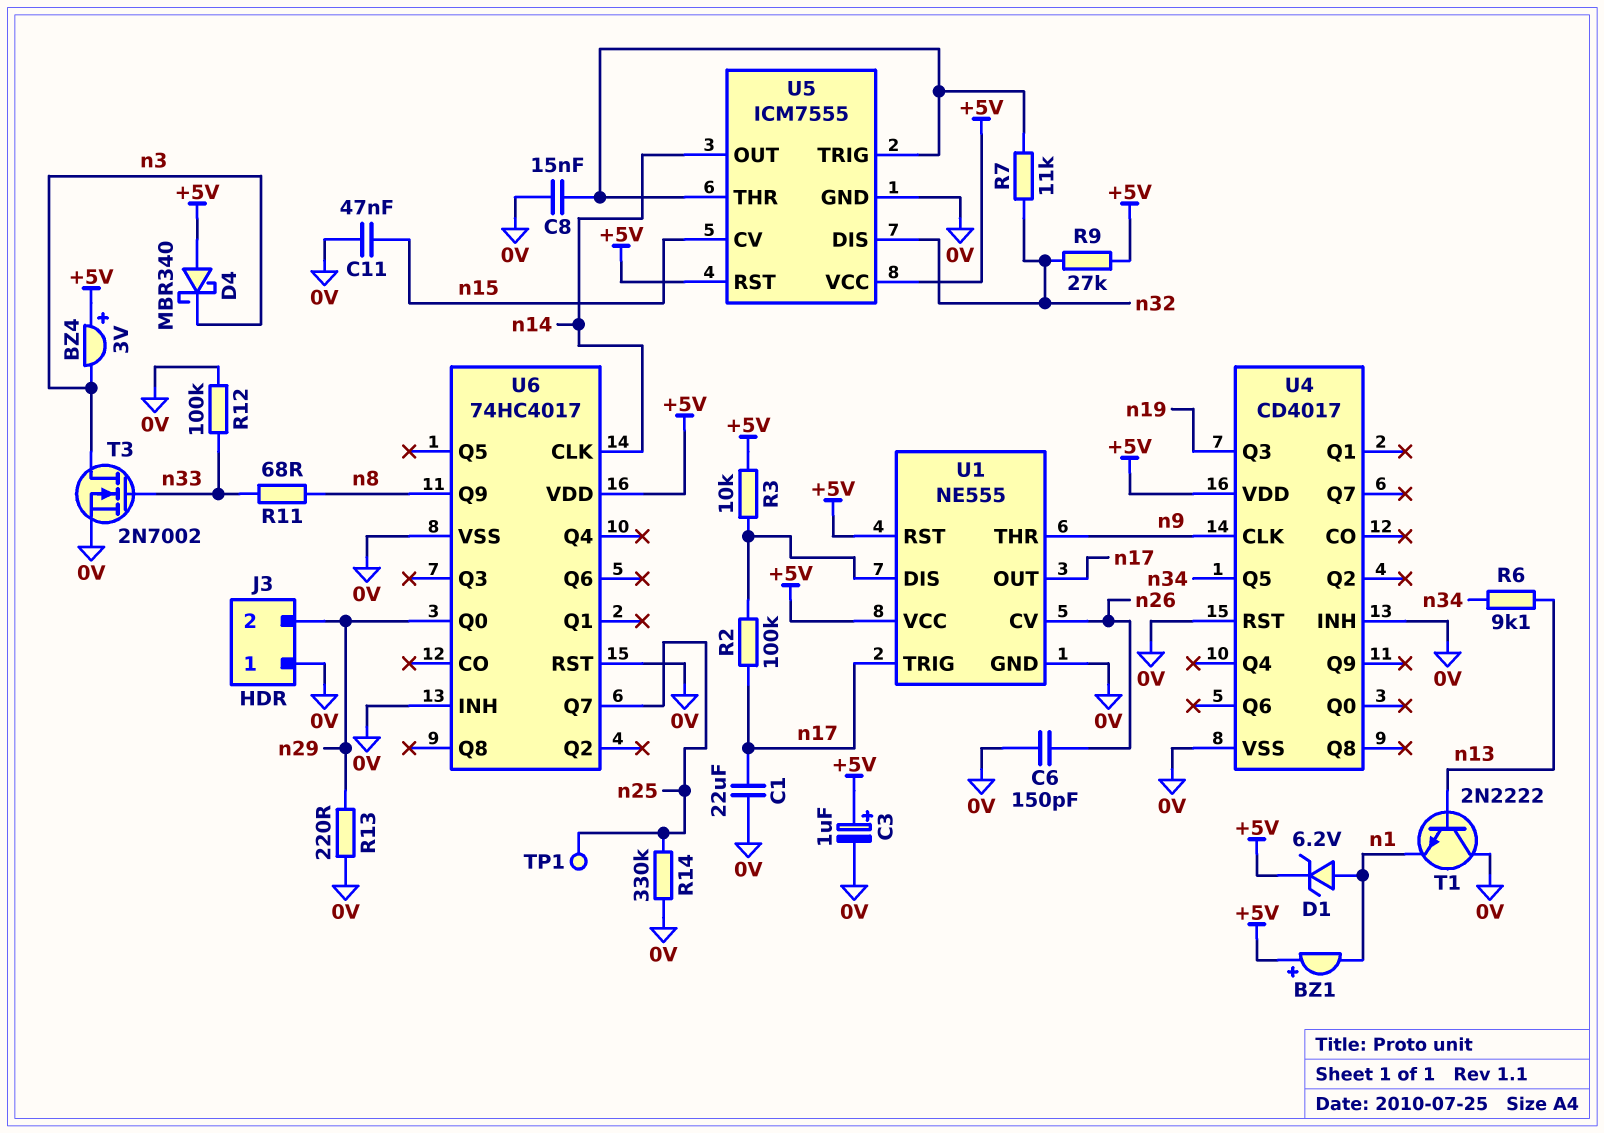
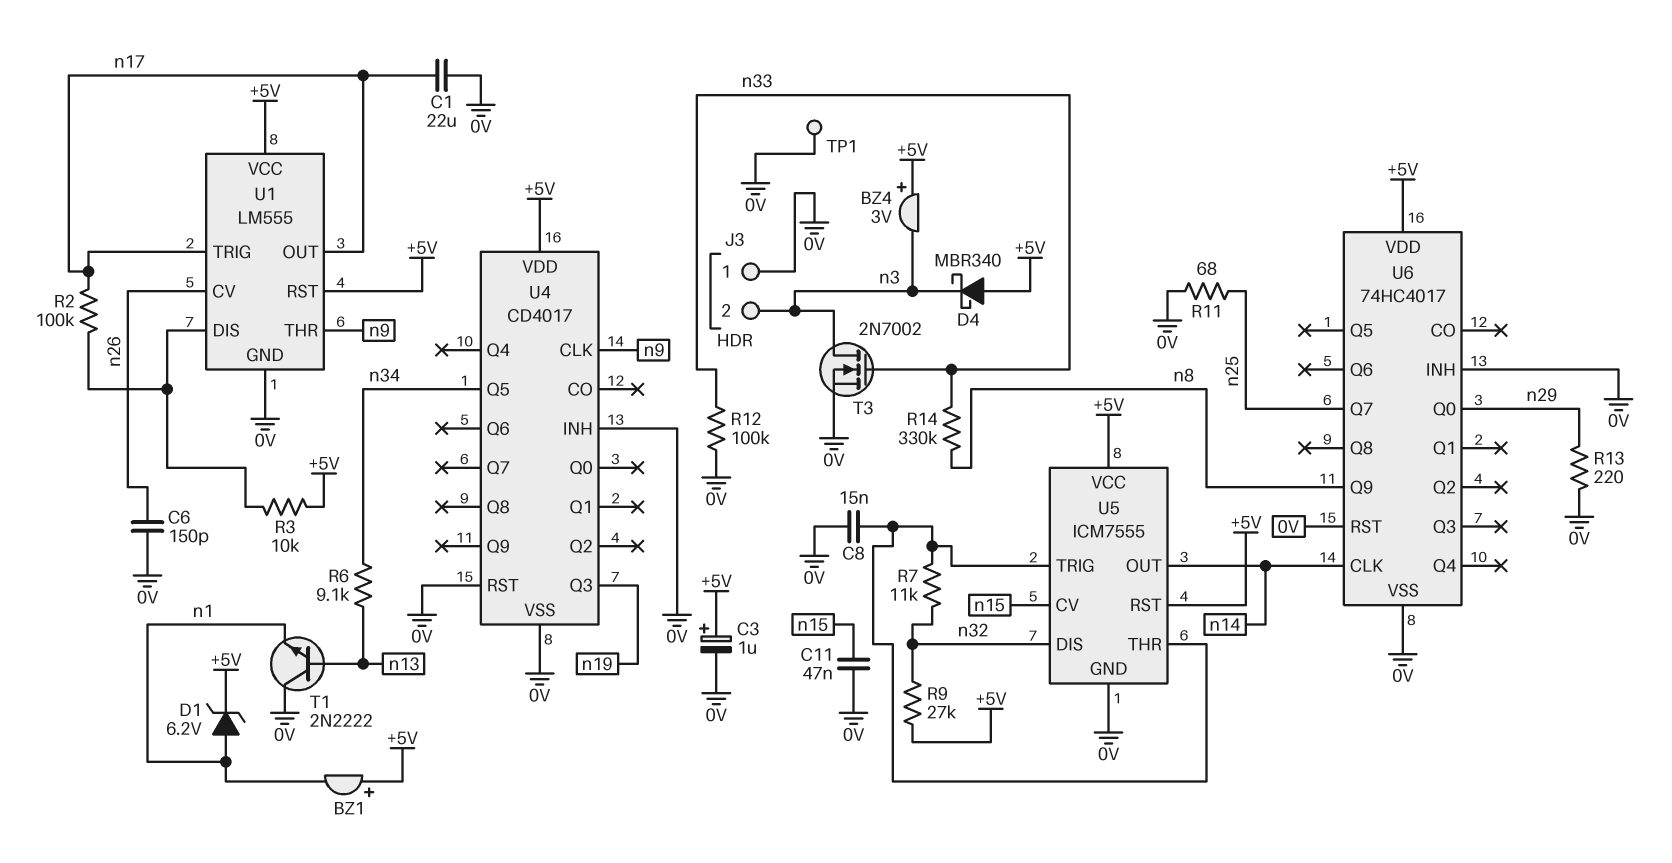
J3 pin 2: n29 -> n3
R11: 68 (n8, n33) -> 68 (0V, n25)
R14: 330k (0V, n25) -> 330k (n8, n33)
TP1: test point (n25) -> test point (0V)
U1: NE555 -> LM555

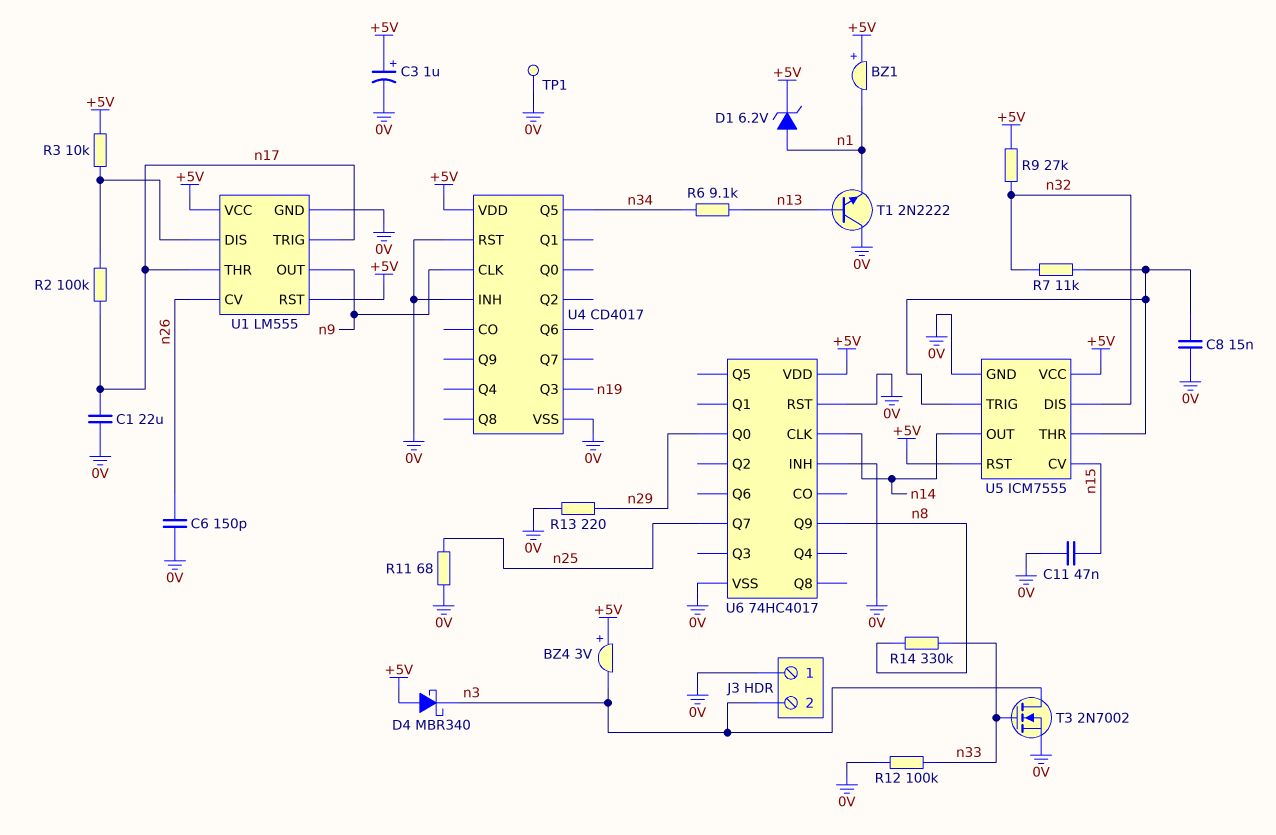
U1 pin OUT: n17 -> n9
U1 pin THR: n9 -> n17

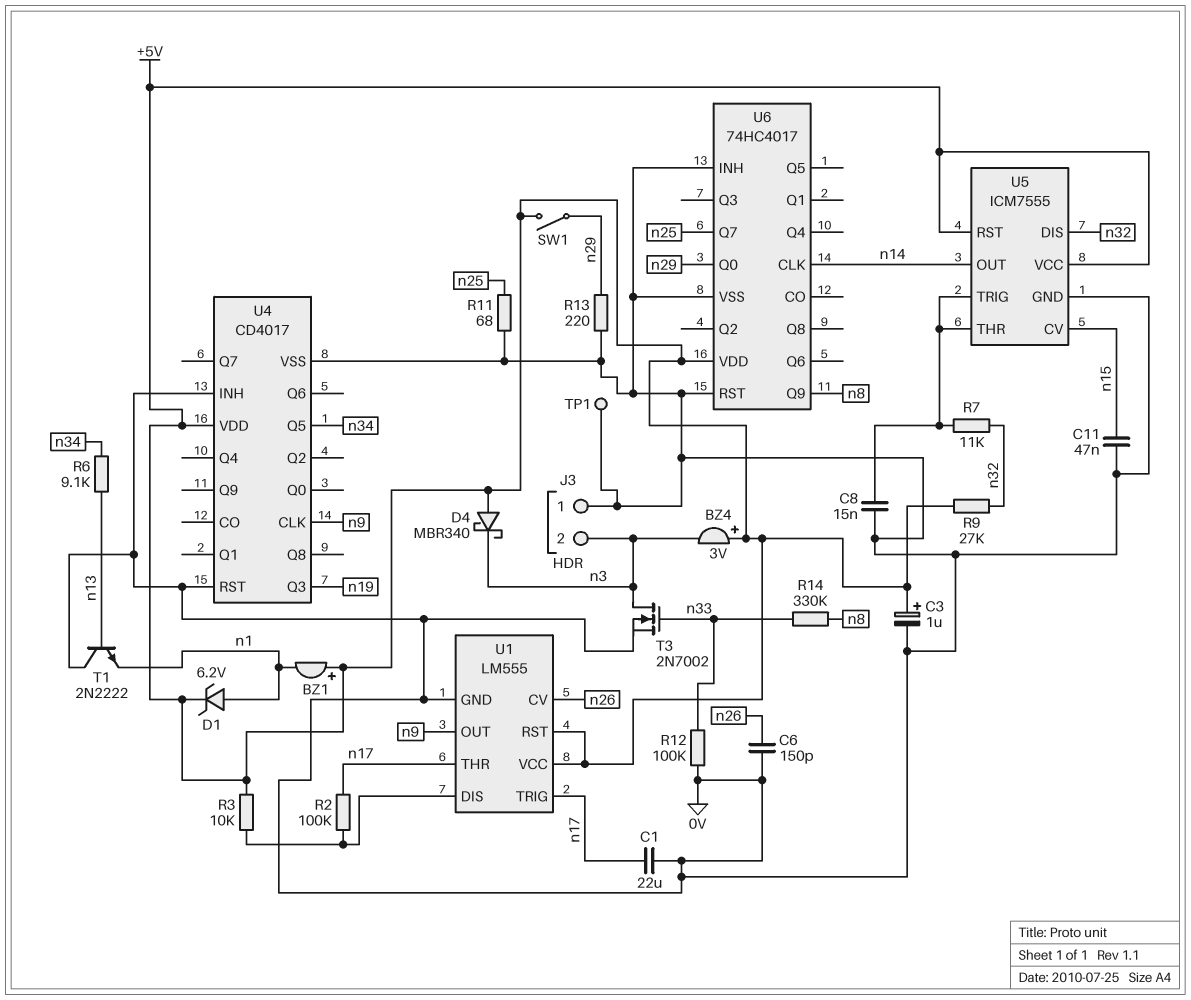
SW1: none -> switch (+5V, n29)

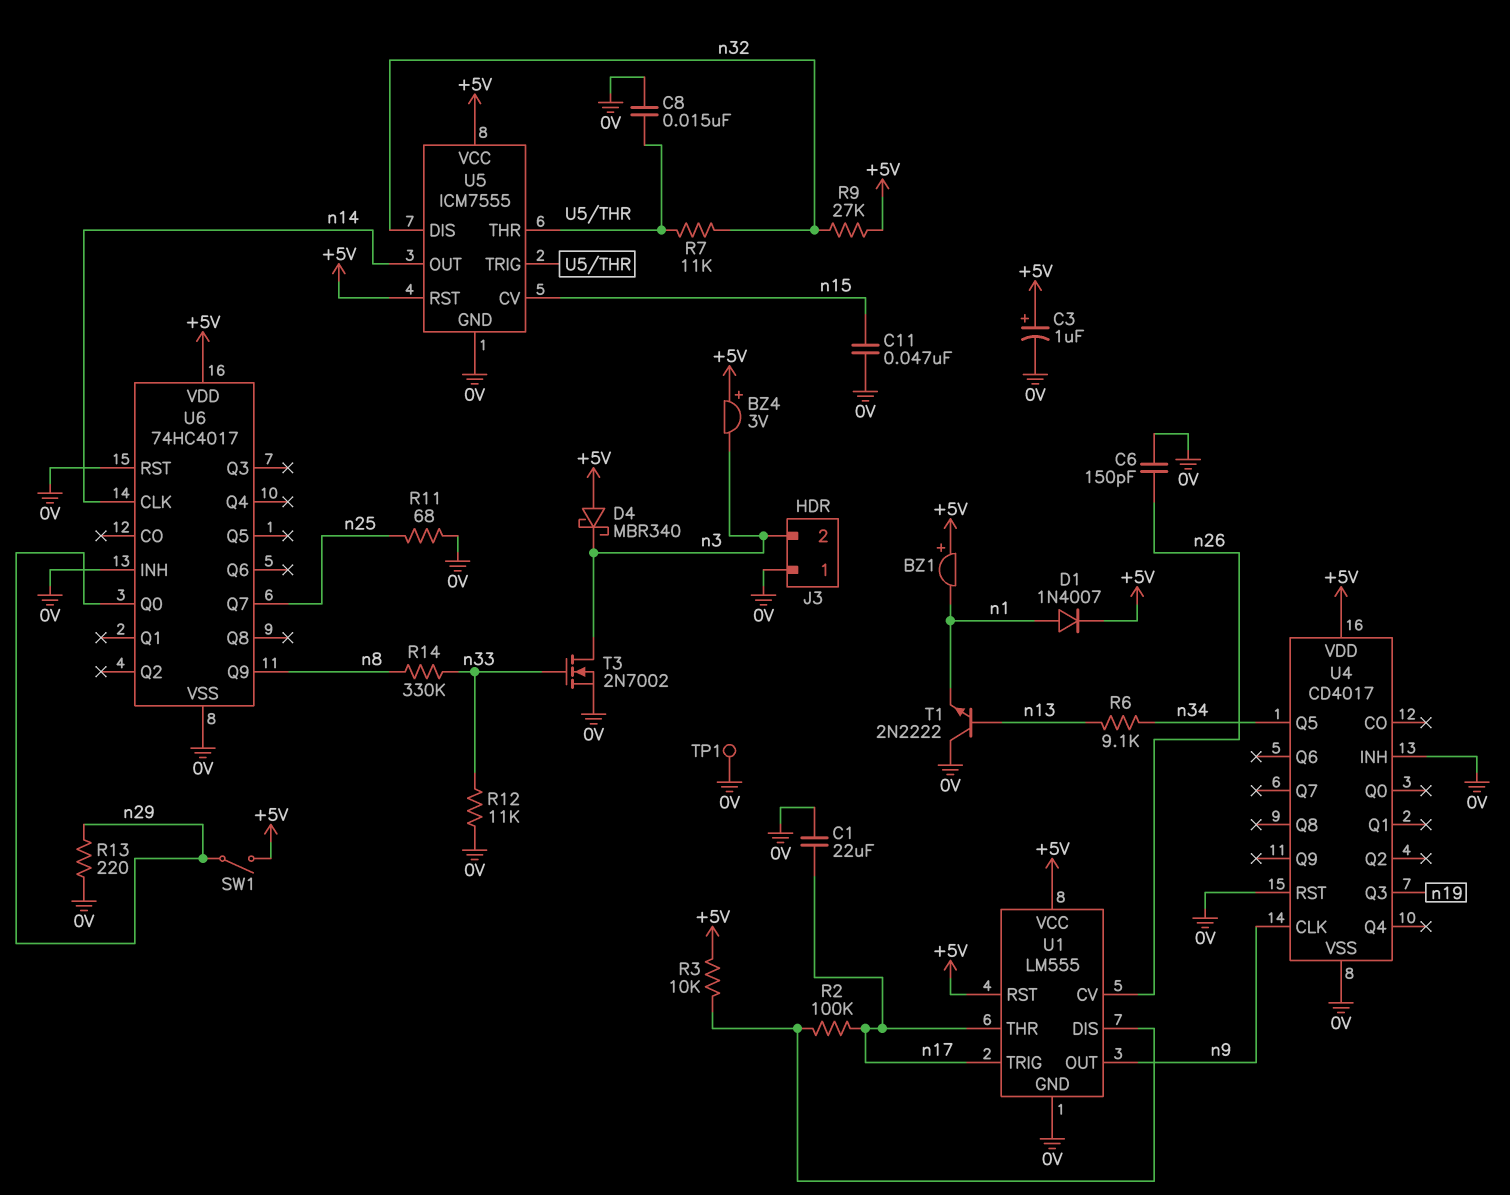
D1: zener 6.2V (A n1, K +5V) -> diode 1N4007 (A n1, K +5V)
R12: 100k (0V, n33) -> 11k (0V, n33)

